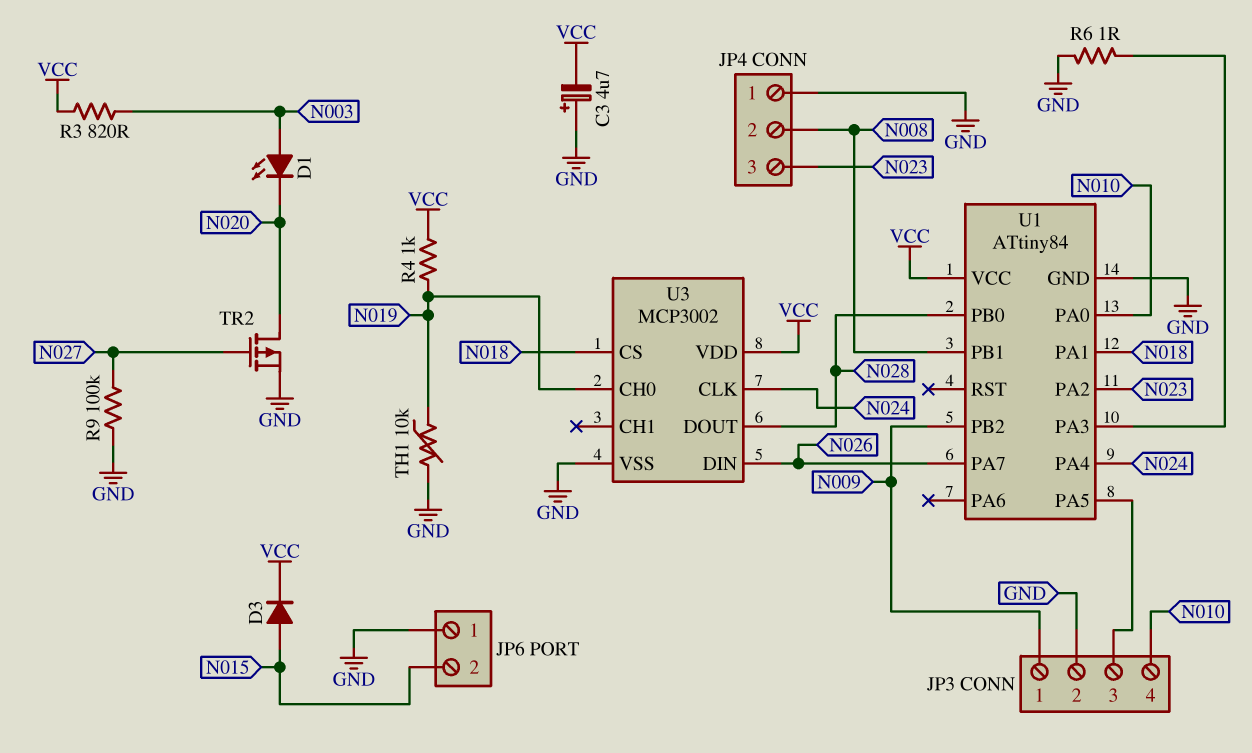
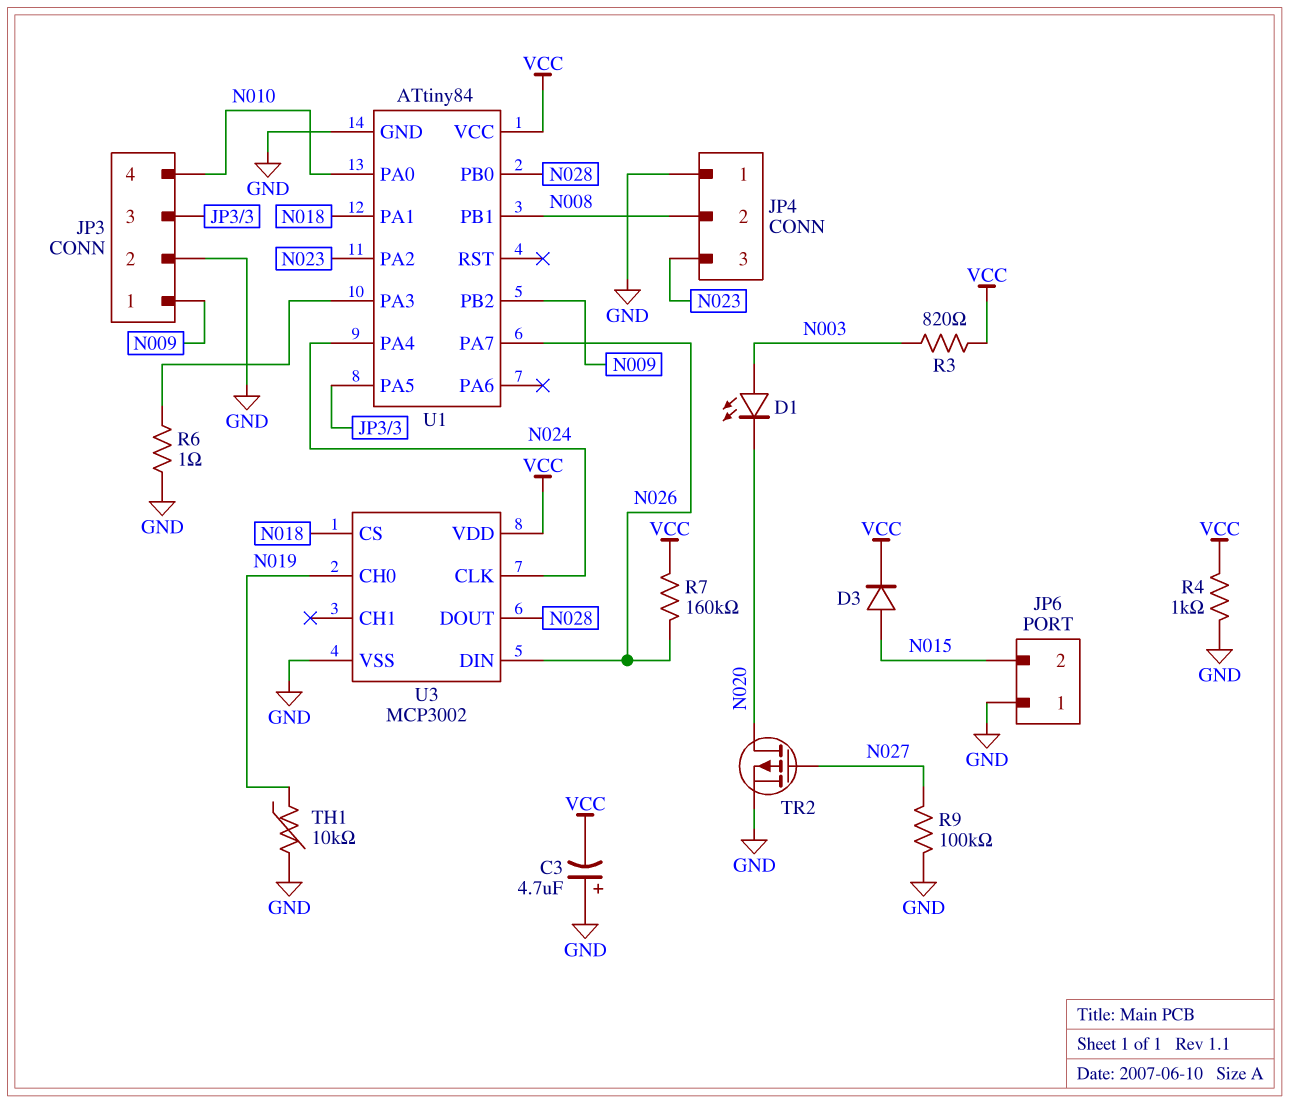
R4: 1k (N019, VCC) -> 1k (GND, VCC)
R7: none -> 160k (N026, VCC)

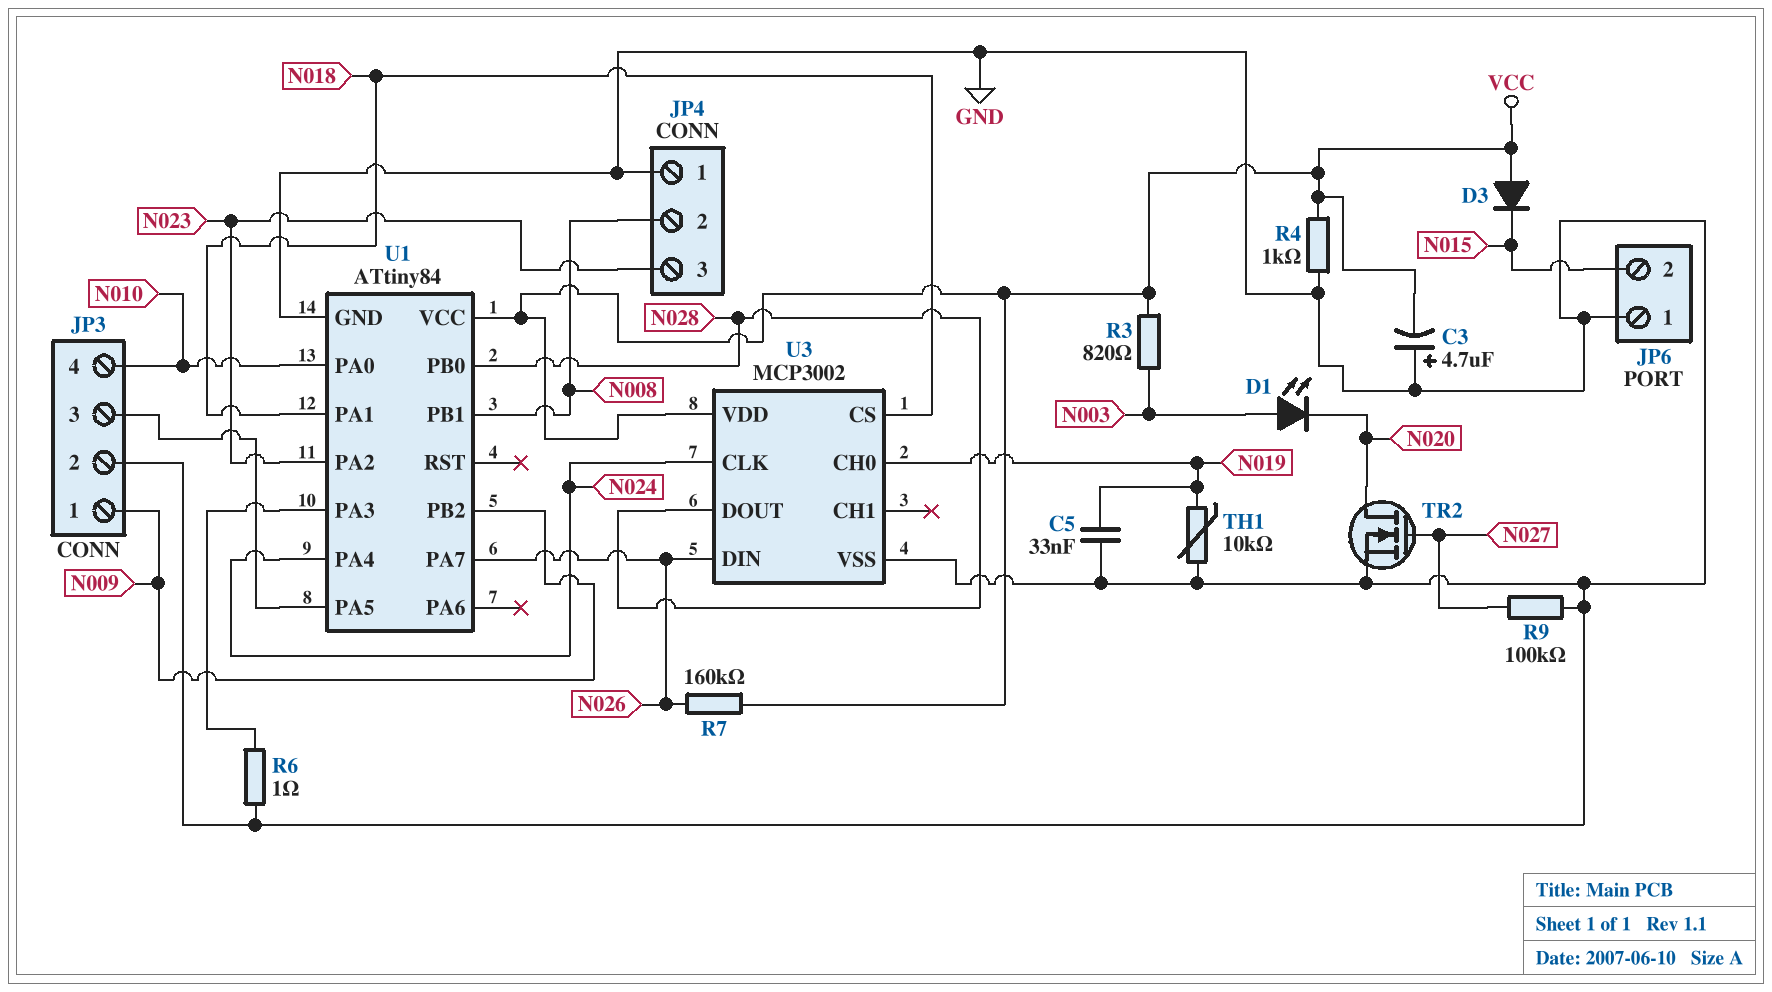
C5: none -> 33nF (GND, N019)
D3: diode (A N015, K VCC) -> diode (A VCC, K N015)
TR2: PMOS (G N027, D N020, S GND) -> NMOS (G N027, D N020, S GND)

